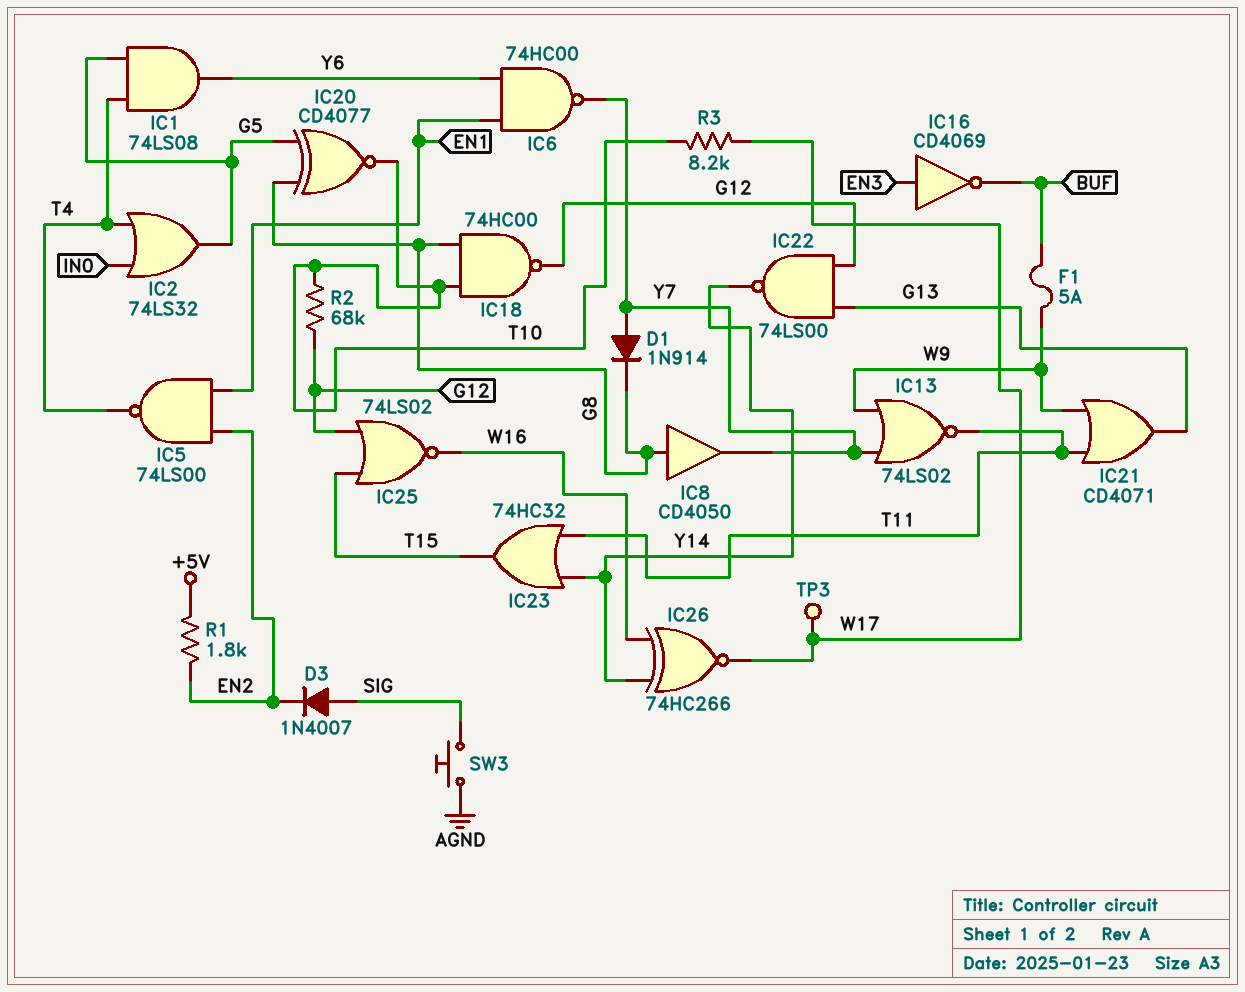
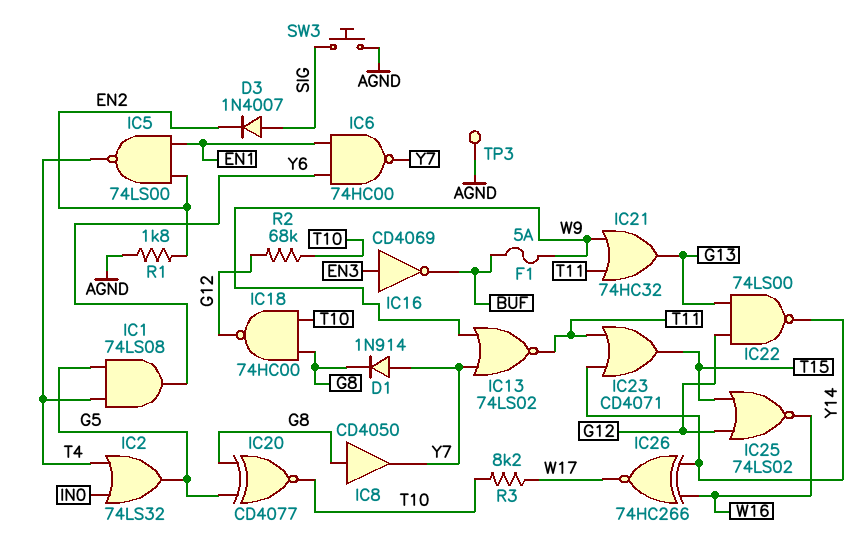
IC21: OR CD4071 (in T11, in W9, out G13) -> OR 74HC32 (in T11, in W9, out G13)
IC23: OR 74HC32 (in T11, in Y14, out T15) -> OR CD4071 (in T11, in Y14, out T15)
R1: 1.8k (+5V, EN2) -> 1.8k (AGND, EN2)
TP3: test point (W17) -> test point (AGND)

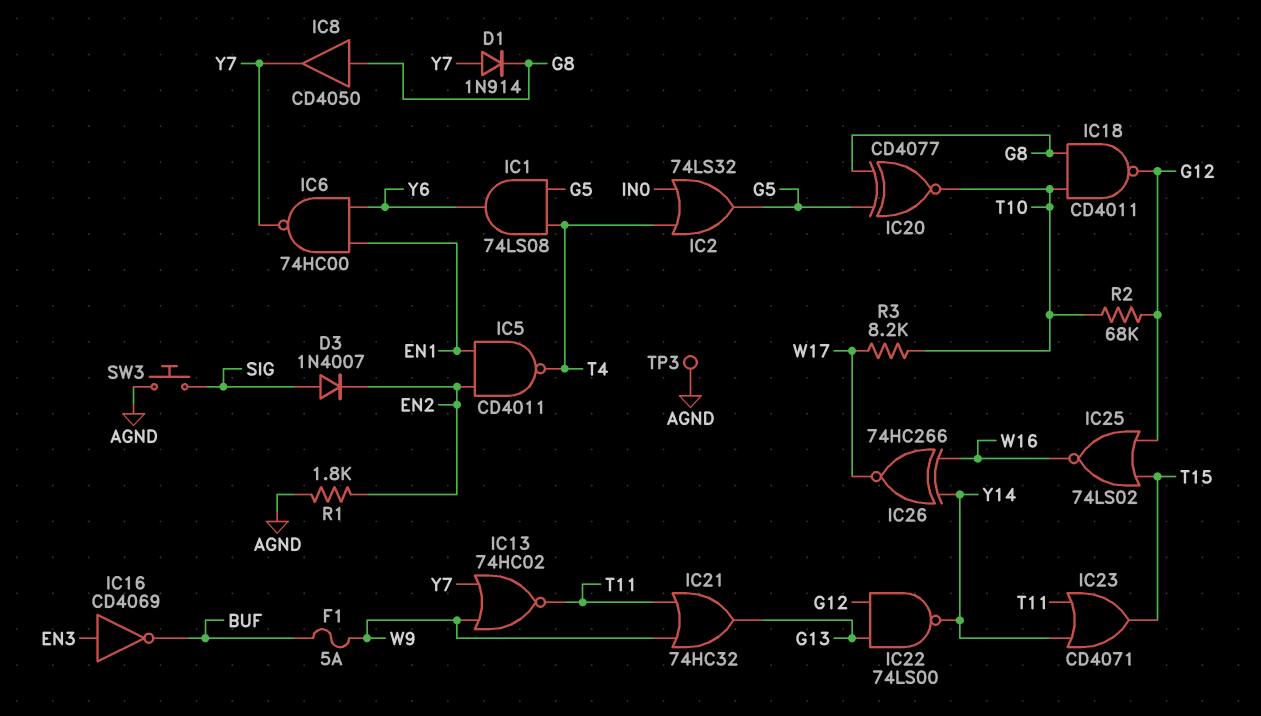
IC5: NAND 74LS00 (in EN1, in EN2, out T4) -> NAND CD4011 (in EN1, in EN2, out T4)
IC13: NOR 74LS02 (in W9, in Y7, out T11) -> NOR 74HC02 (in W9, in Y7, out T11)
IC18: NAND 74HC00 (in G8, in T10, out G12) -> NAND CD4011 (in G8, in T10, out G12)

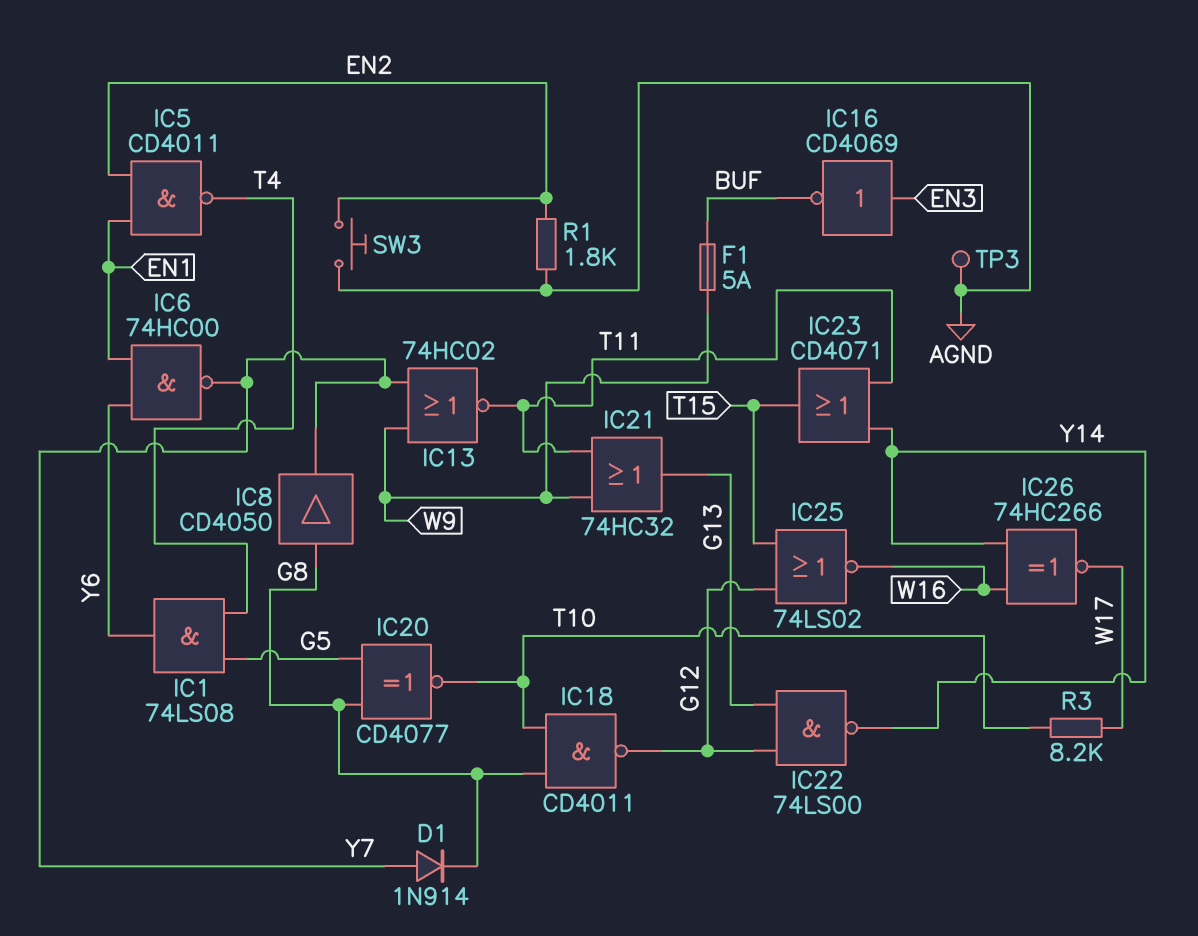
D3: diode 1N4007 (A SIG, K EN2) -> none
IC2: OR 74LS32 (in IN0, in T4, out G5) -> none
R2: 68k (G12, T10) -> none
SW3: button (AGND, SIG) -> button (AGND, EN2)

